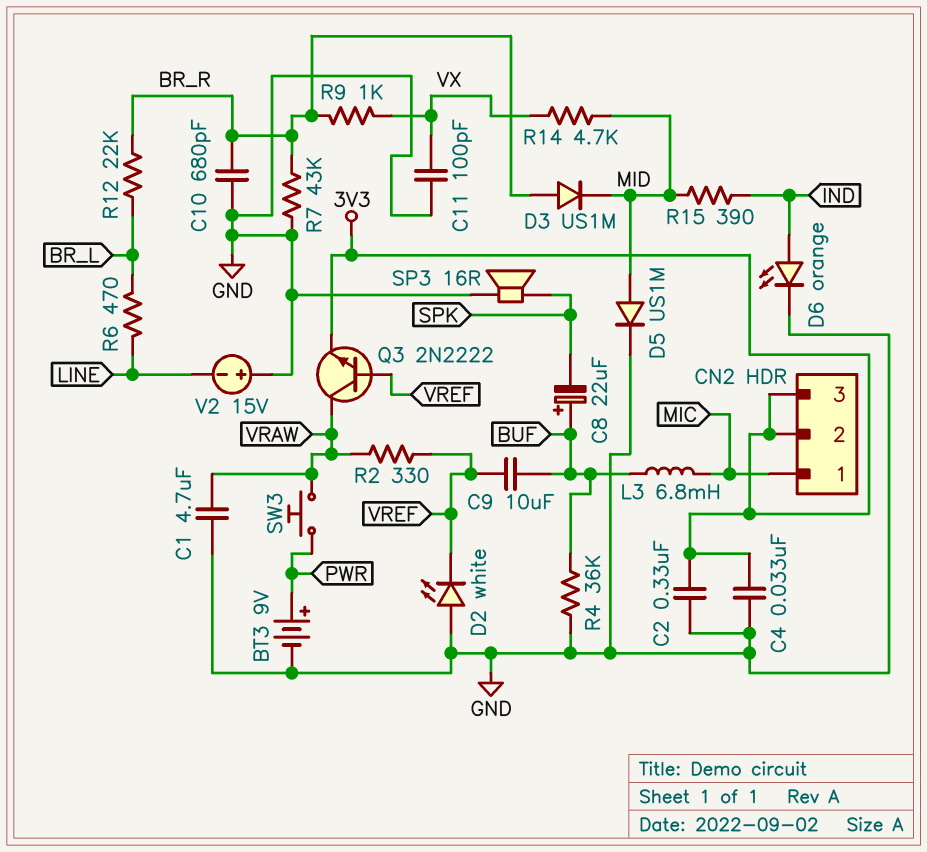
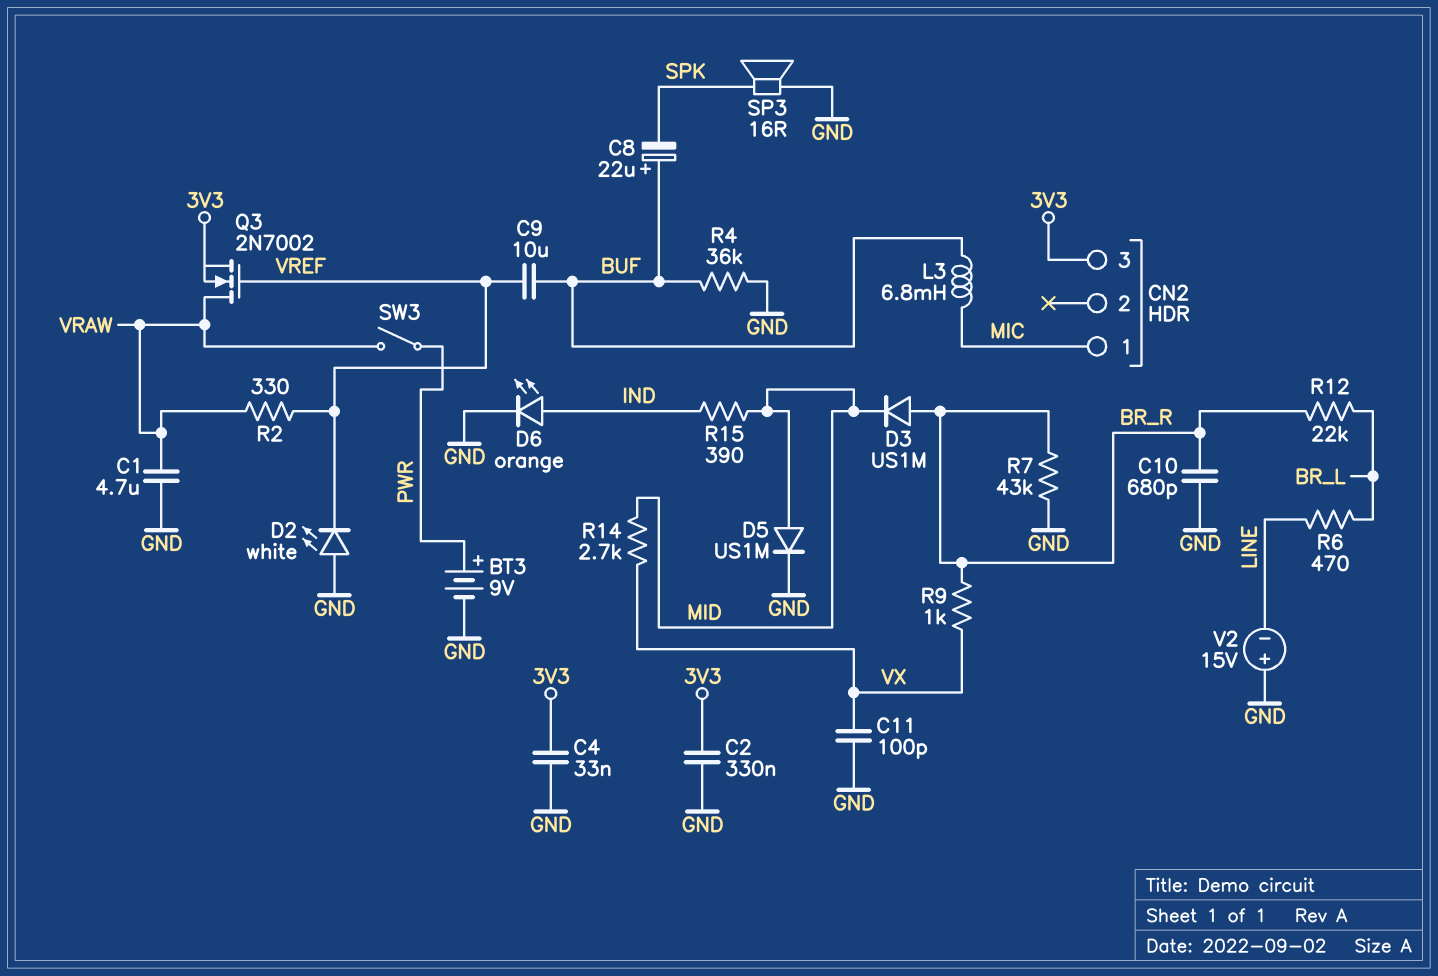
CN2 pin 2: 3V3 -> none
Q3: NPN 2N2222 (B VREF, C VRAW, E 3V3) -> NMOS 2N7002 (G VREF, D VRAW, S 3V3)
R14: 4.7k (MID, VX) -> 2.7k (MID, VX)
SW3: button (PWR, VRAW) -> switch (PWR, VRAW)

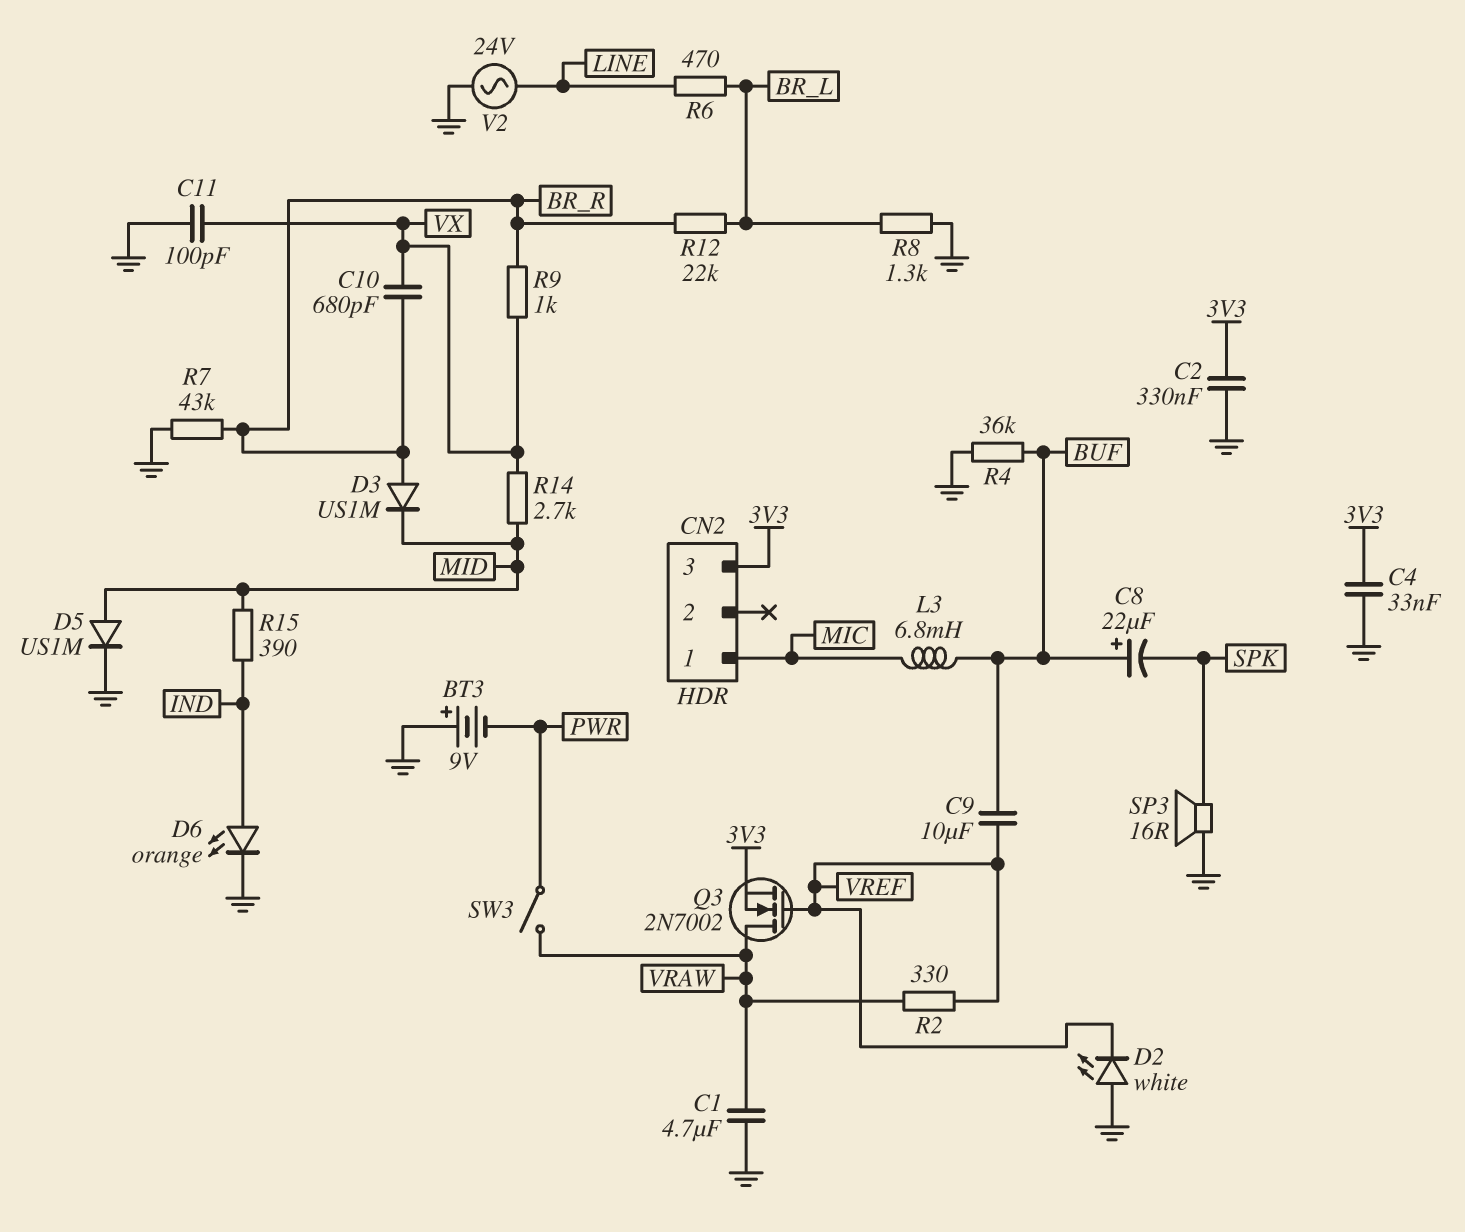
BT3: 9V (plus PWR, minus GND) -> 9V (plus GND, minus PWR)
C10: 680pF (BR_R, GND) -> 680pF (BR_R, VX)
R8: none -> 1.3k (BR_L, GND)
V2: 15V (plus GND, minus LINE) -> AC 24V (GND, LINE)

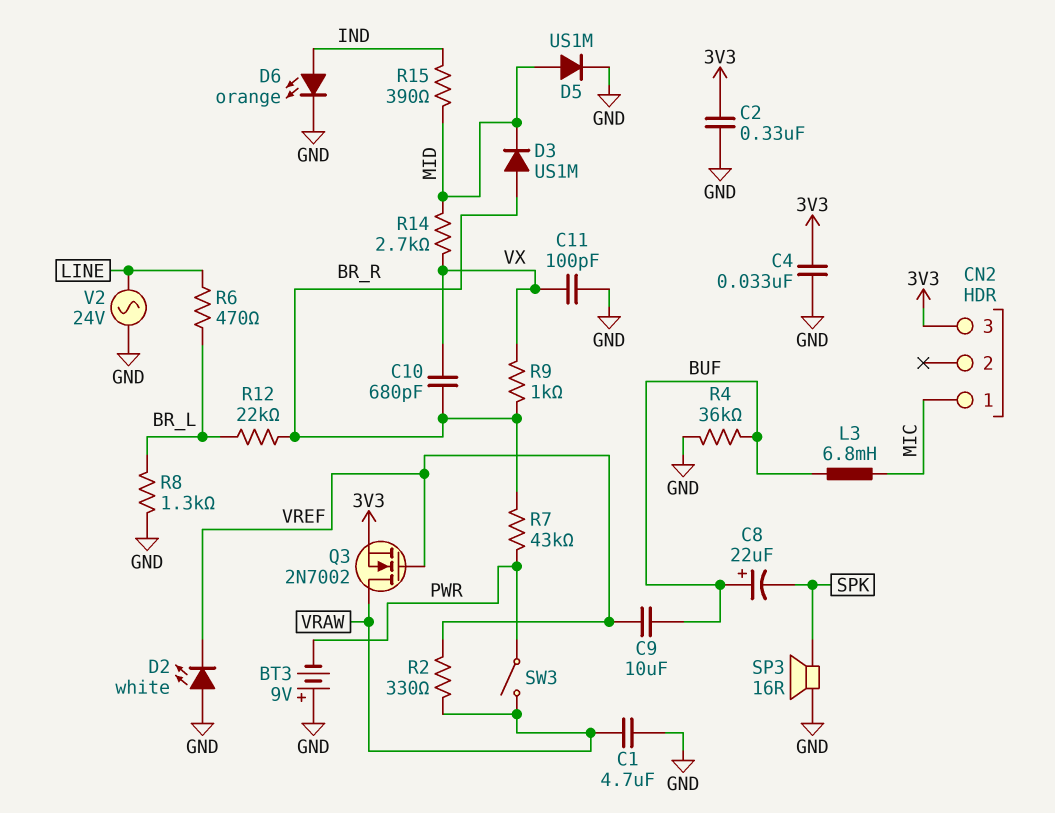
R7: 43k (BR_R, GND) -> 43k (BR_R, PWR)

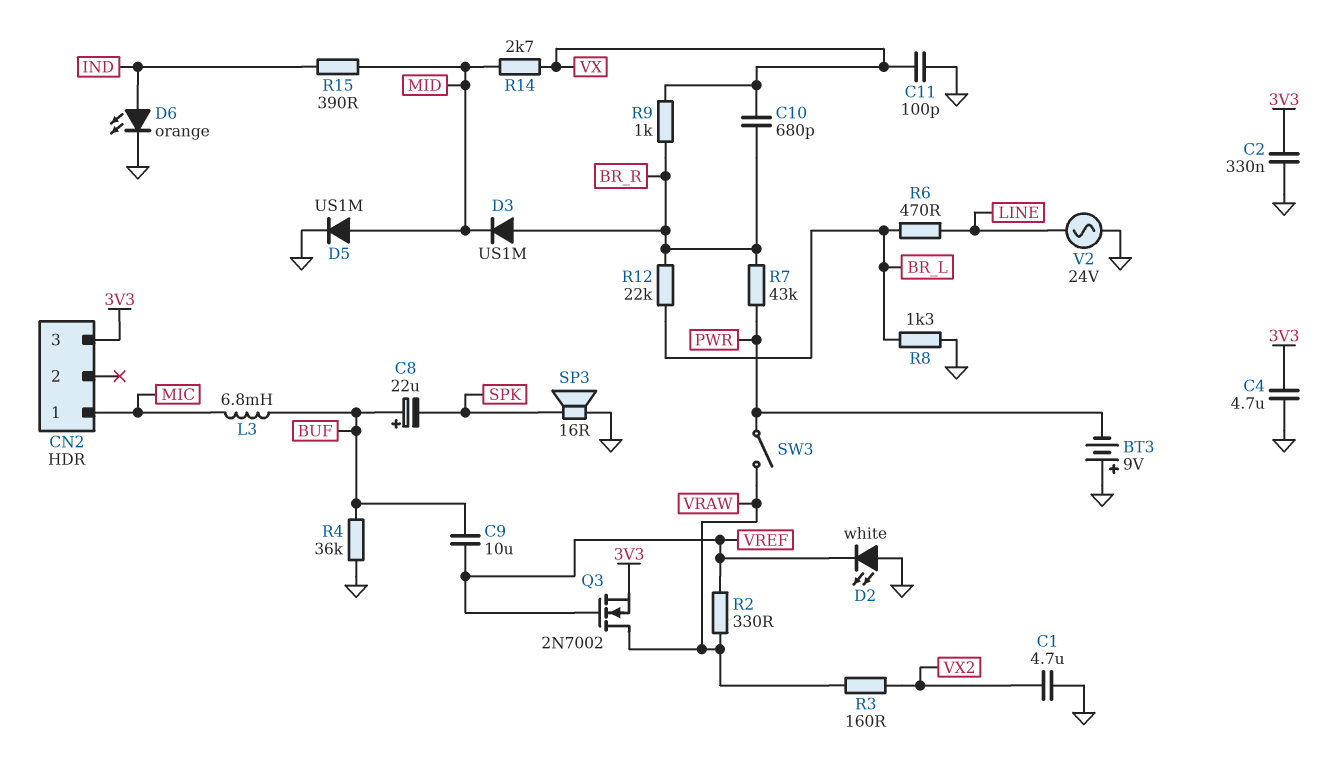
C1: 4.7uF (GND, VRAW) -> 4.7uF (GND, VX2)
C4: 33nF (3V3, GND) -> 4.7uF (3V3, GND)
R3: none -> 160 (VRAW, VX2)

